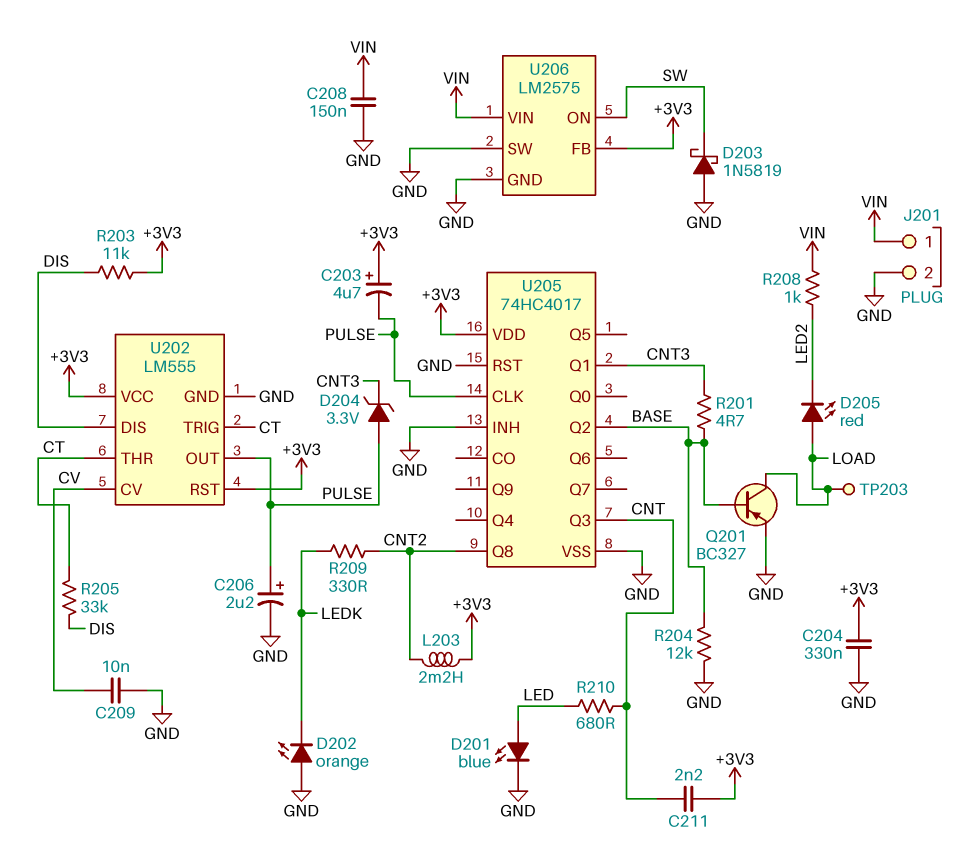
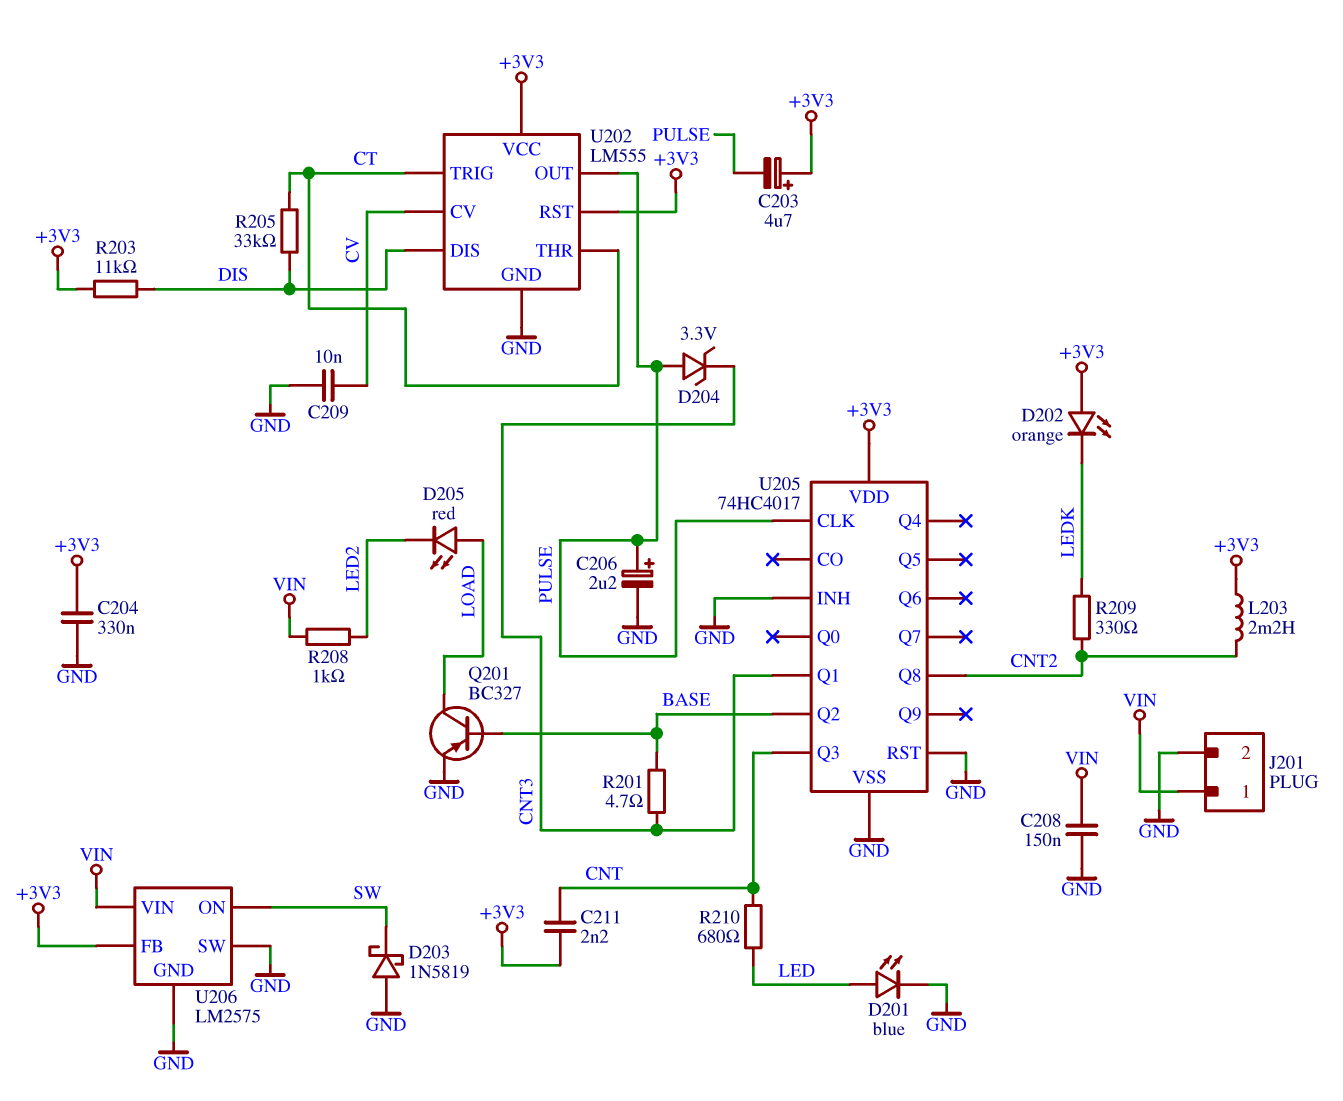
D202: LED orange (A GND, K LEDK) -> LED orange (A +3V3, K LEDK)
R204: 12k (BASE, GND) -> none
TP203: test point (LOAD) -> none

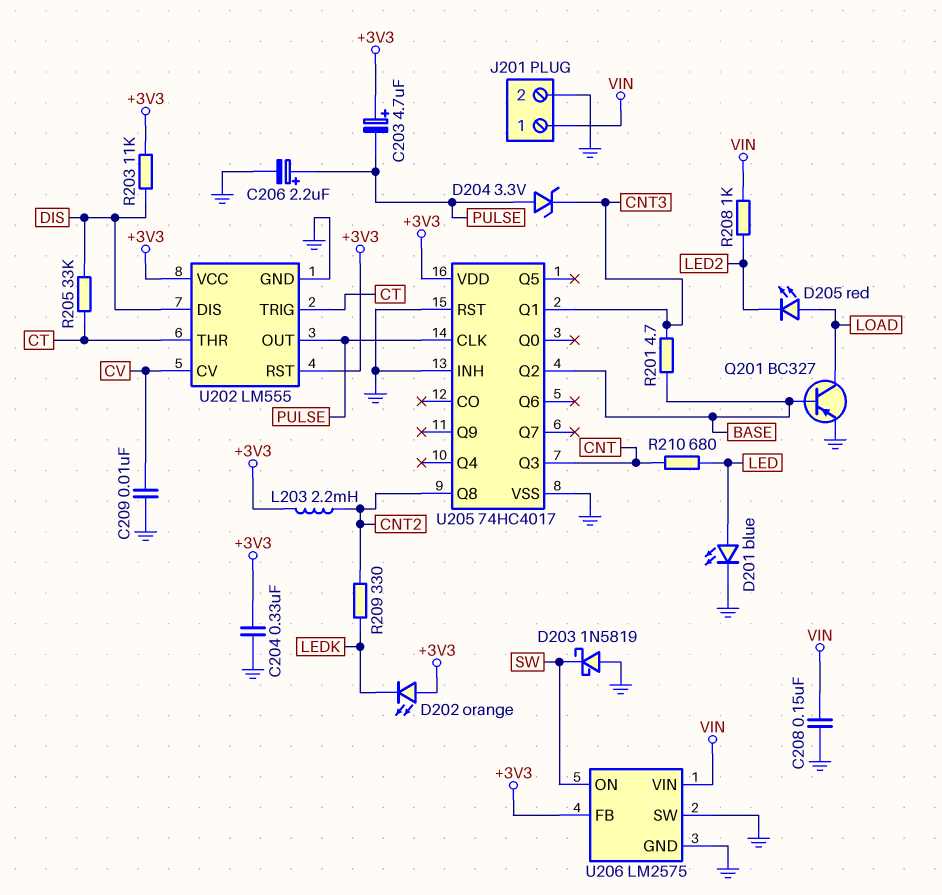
C211: 2.2nF (+3V3, CNT) -> none

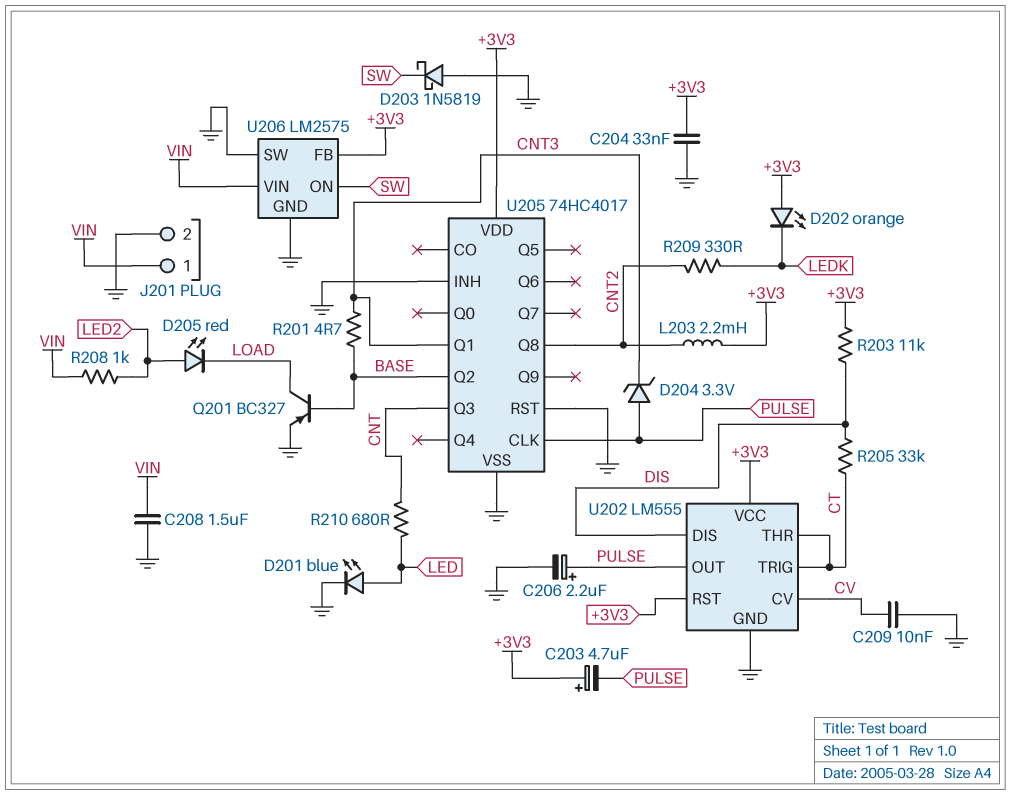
C204: 330nF (+3V3, GND) -> 33nF (+3V3, GND)
C208: 150nF (GND, VIN) -> 1.5uF (GND, VIN)
D205: LED red (A LOAD, K LED2) -> LED red (A LED2, K LOAD)

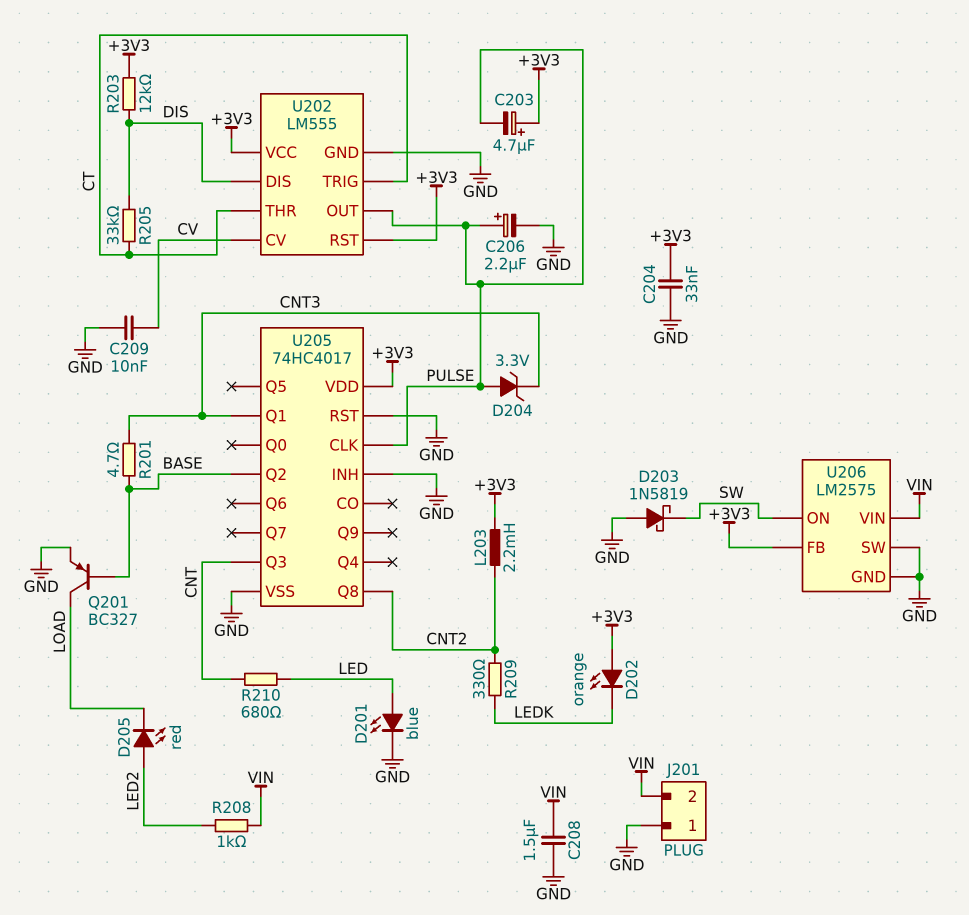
J201 pin 1: VIN -> GND
J201 pin 2: GND -> VIN
R203: 11k (+3V3, DIS) -> 12k (+3V3, DIS)

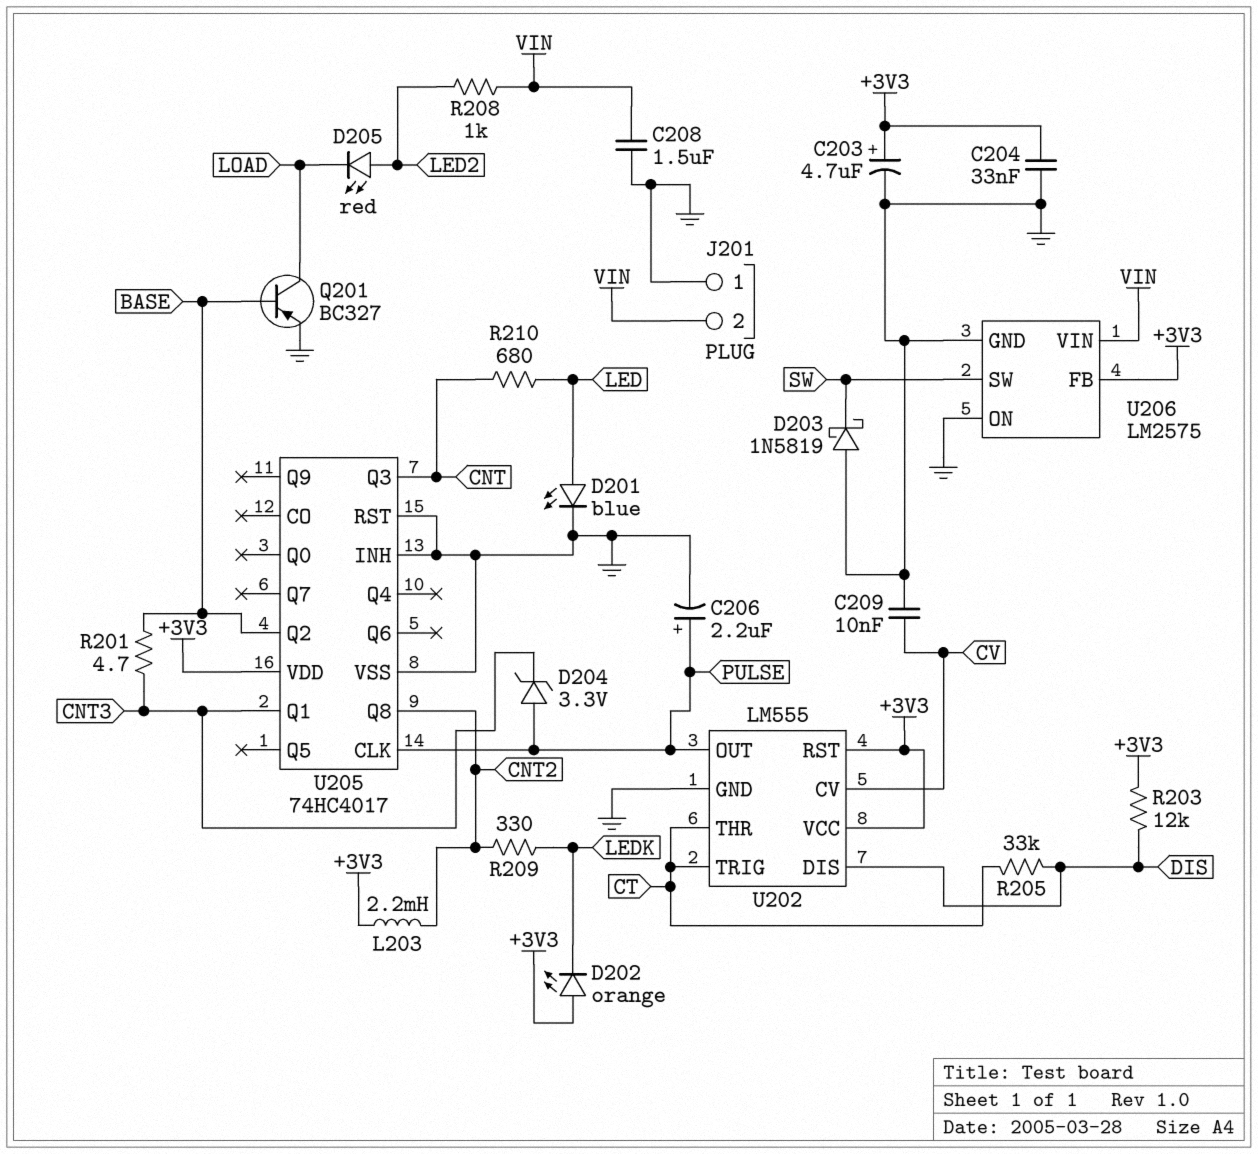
C203: 4.7uF (plus +3V3, minus PULSE) -> 4.7uF (plus +3V3, minus GND)
U206 pin ON: SW -> GND
U206 pin SW: GND -> SW

